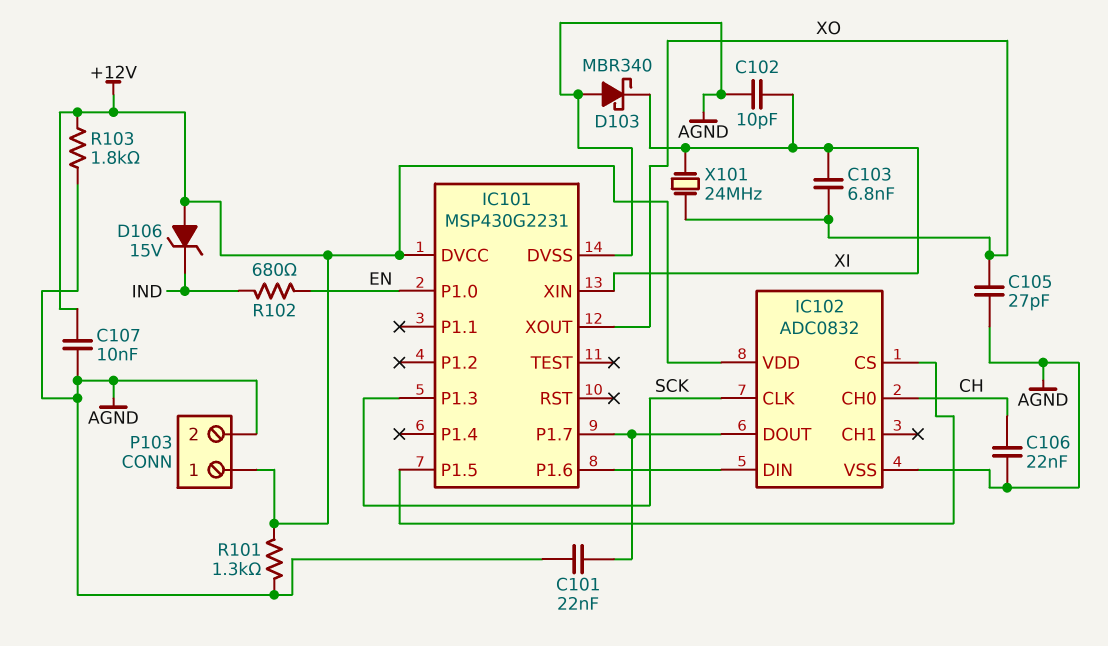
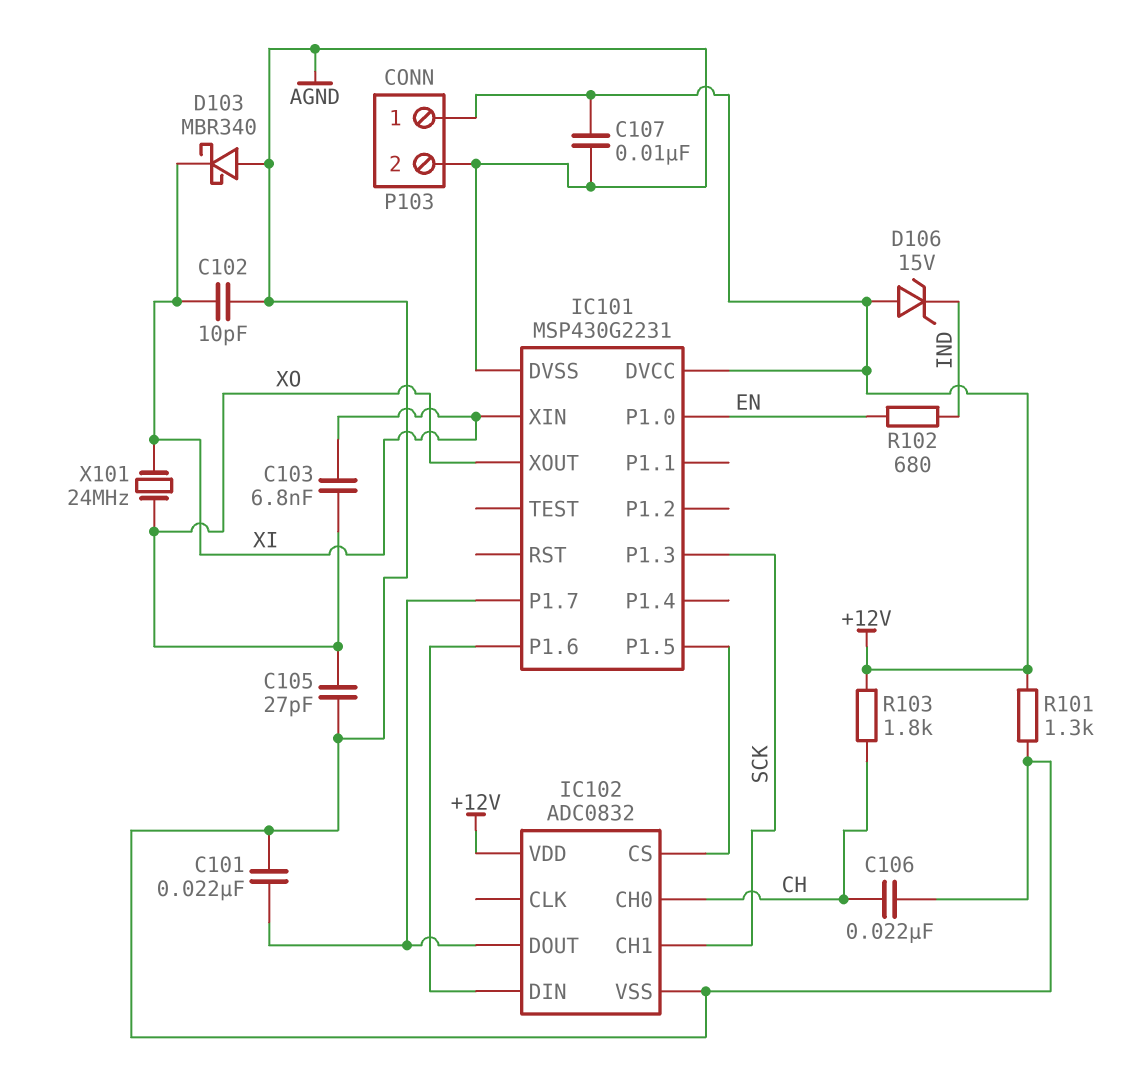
IC102 pin CH1: none -> SCK
IC102 pin CLK: SCK -> none
R103: 1.8k (+12V, AGND) -> 1.8k (+12V, CH)

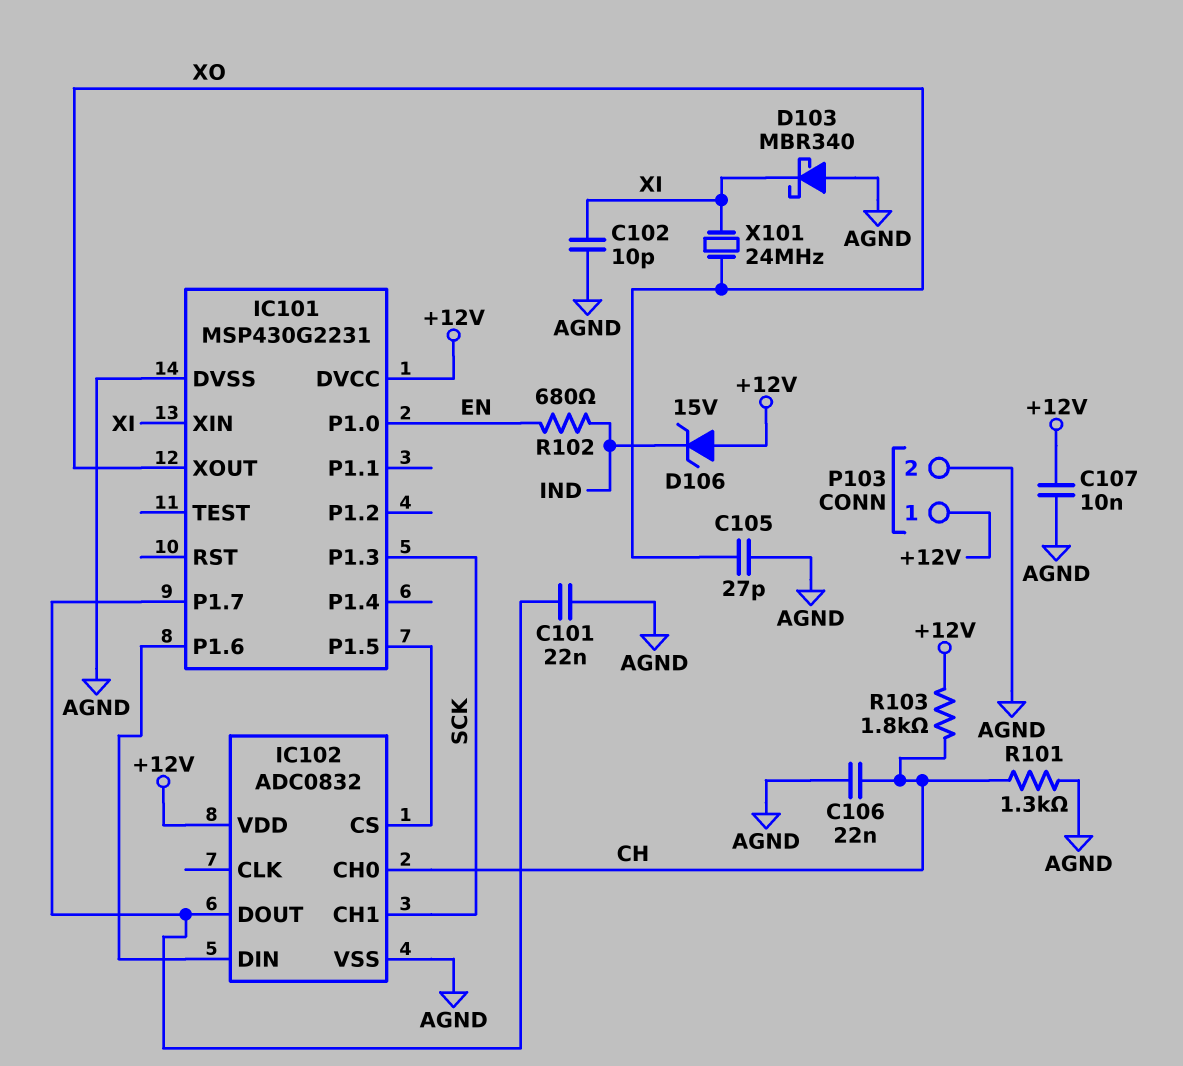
C103: 6.8nF (XI, XO) -> none
R101: 1.3k (+12V, AGND) -> 1.3k (AGND, CH)

